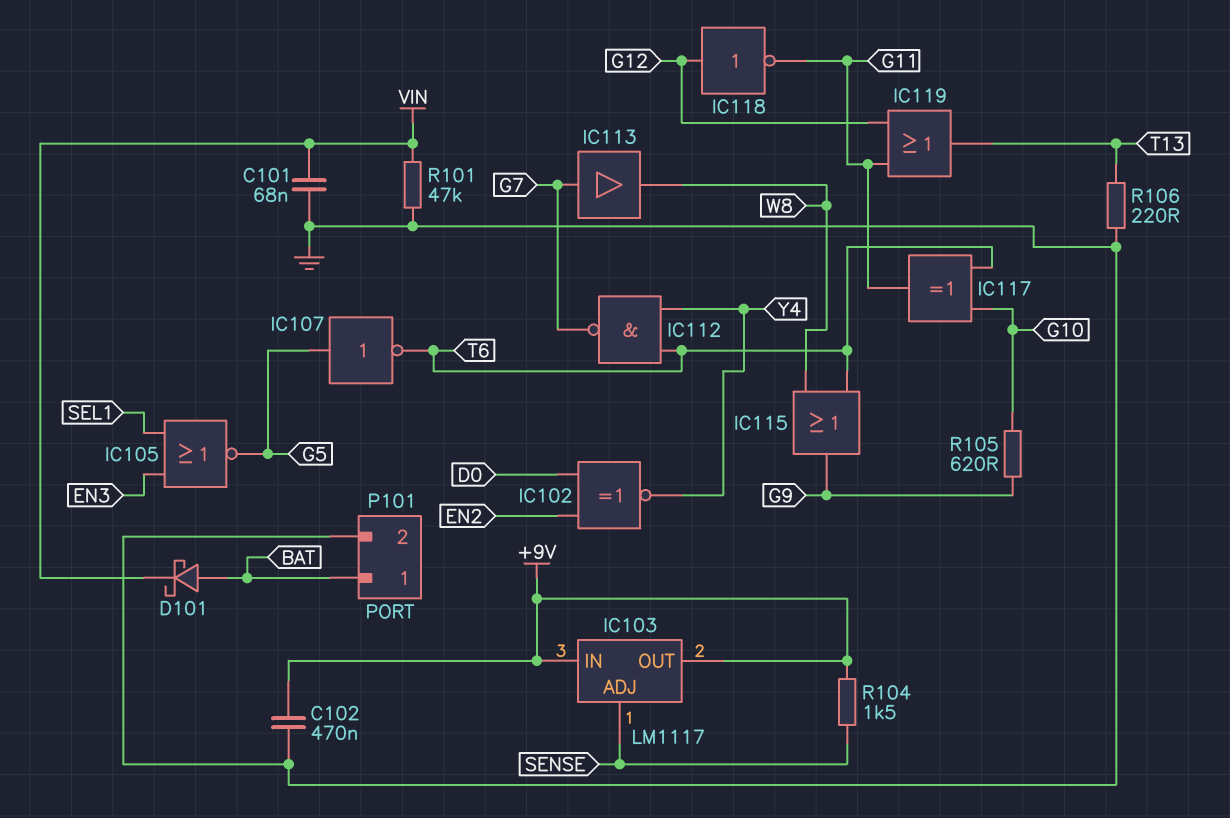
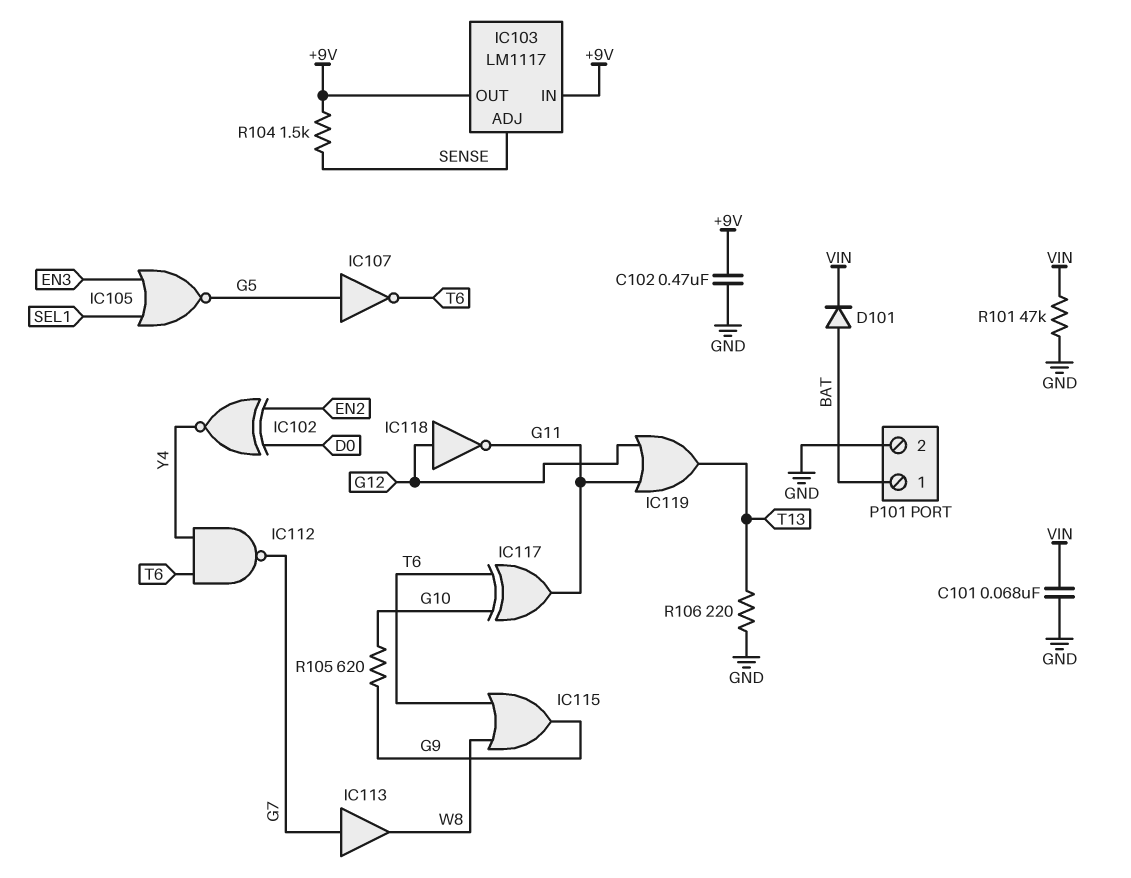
D101: schottky (A BAT, K VIN) -> diode (A BAT, K VIN)

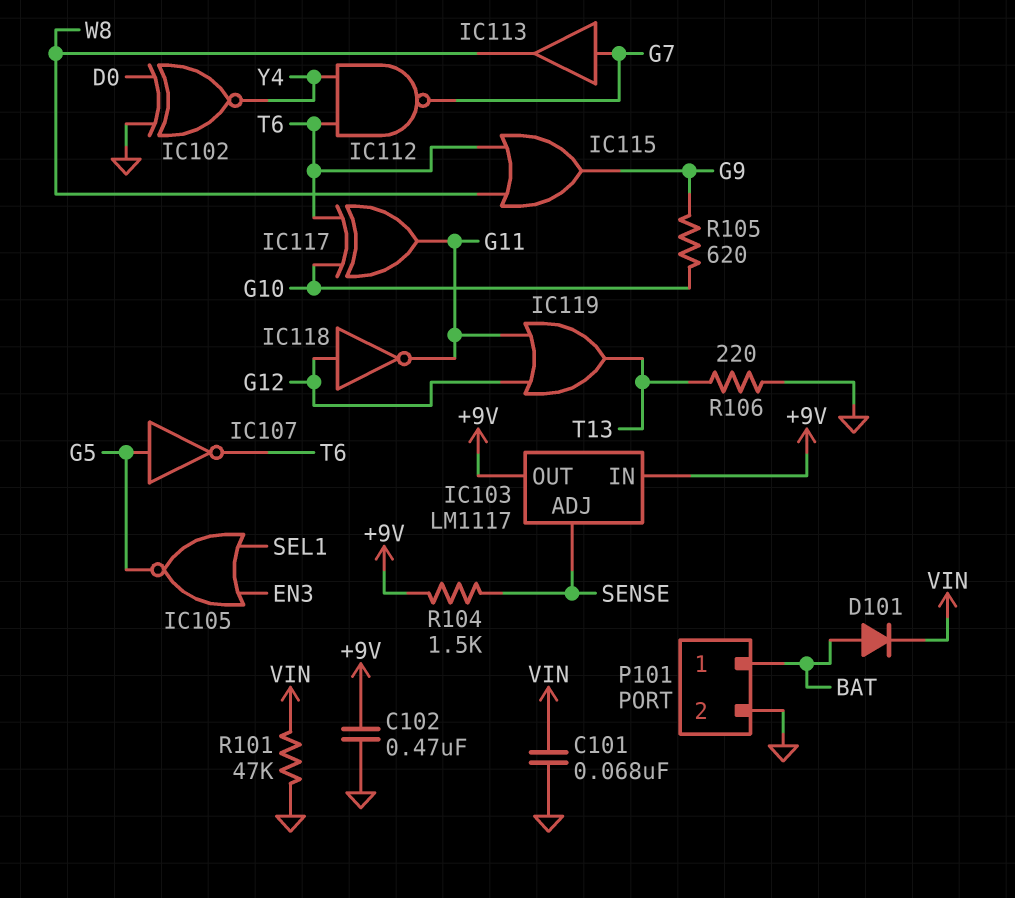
IC102: XNOR (in D0, in EN2, out Y4) -> XNOR (in D0, in GND, out Y4)

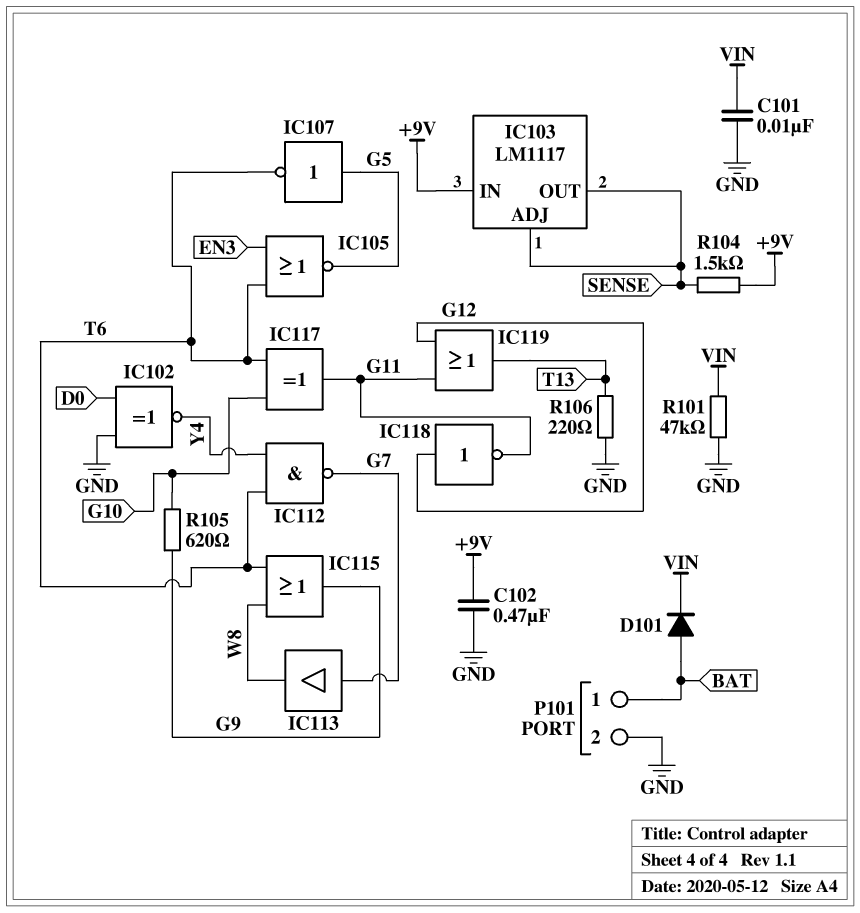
C101: 68nF (GND, VIN) -> 10nF (GND, VIN)
IC103 pin OUT: +9V -> SENSE
IC105: NOR (in EN3, in SEL1, out G5) -> NOR (in EN3, in T6, out G5)

